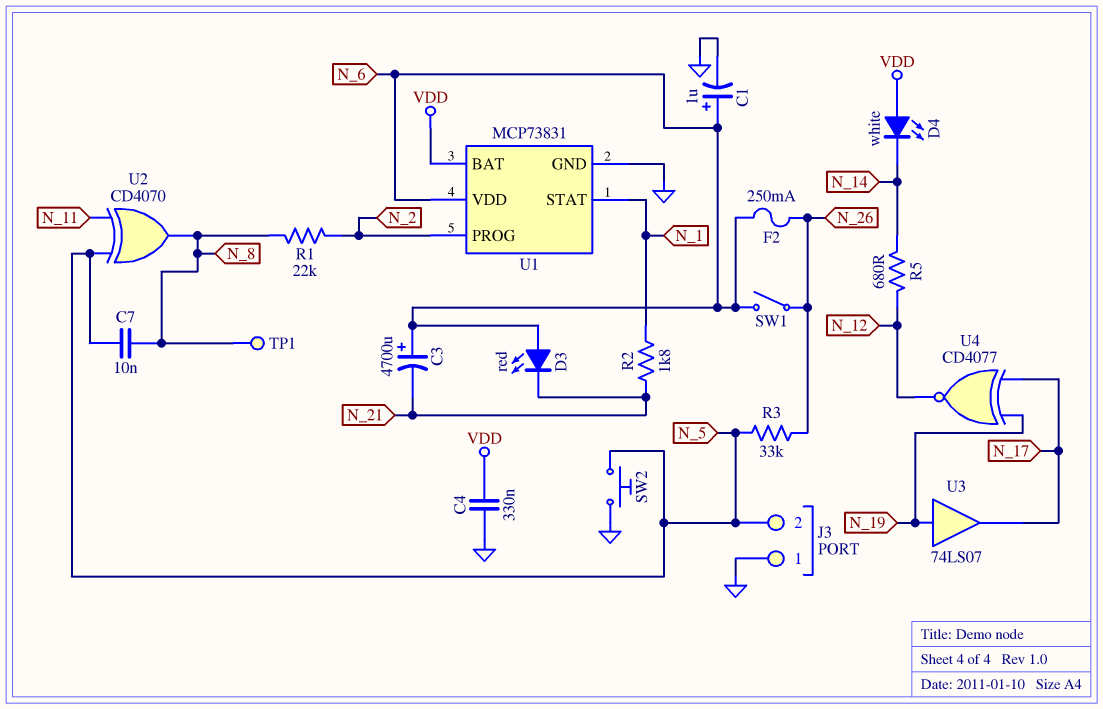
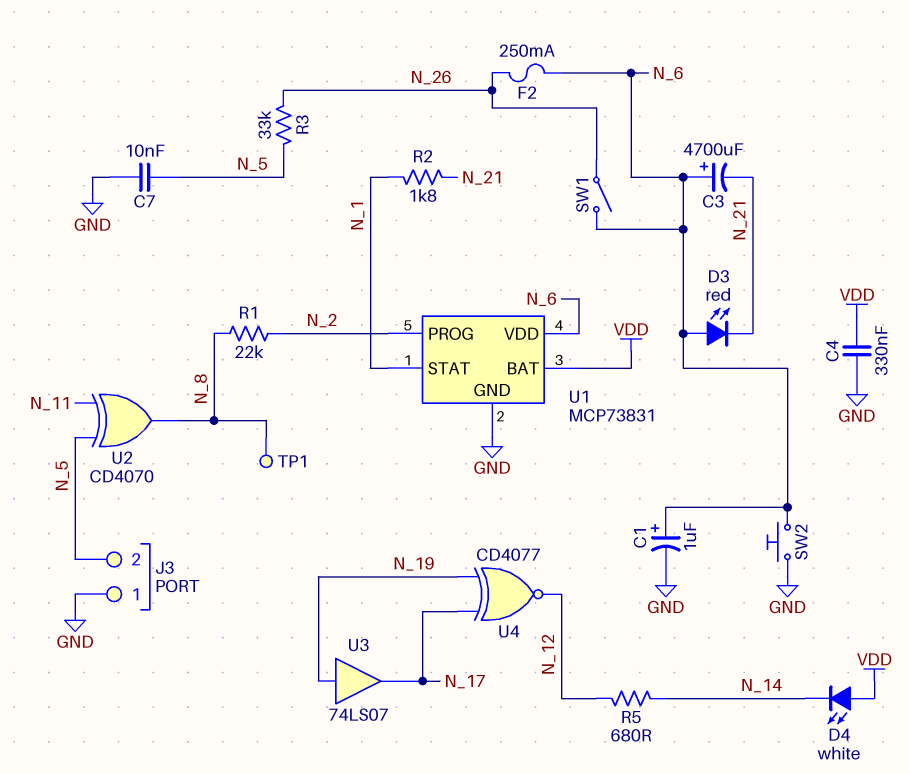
C7: 10nF (N_5, N_8) -> 10nF (GND, N_5)
SW2: button (GND, N_5) -> button (GND, N_6)

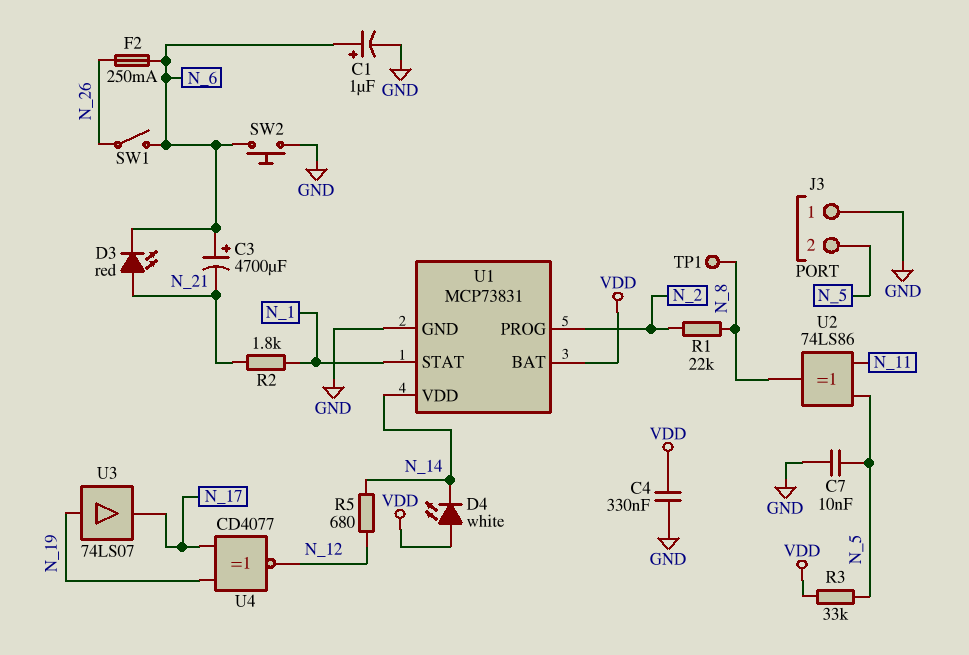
D3: LED red (A N_6, K N_21) -> LED red (A N_21, K N_6)
R3: 33k (N_5, N_26) -> 33k (N_5, VDD)
U1 pin VDD: N_6 -> N_14
U2: XOR CD4070 (in N_5, in N_11, out N_8) -> XOR 74LS86 (in N_5, in N_11, out N_8)

